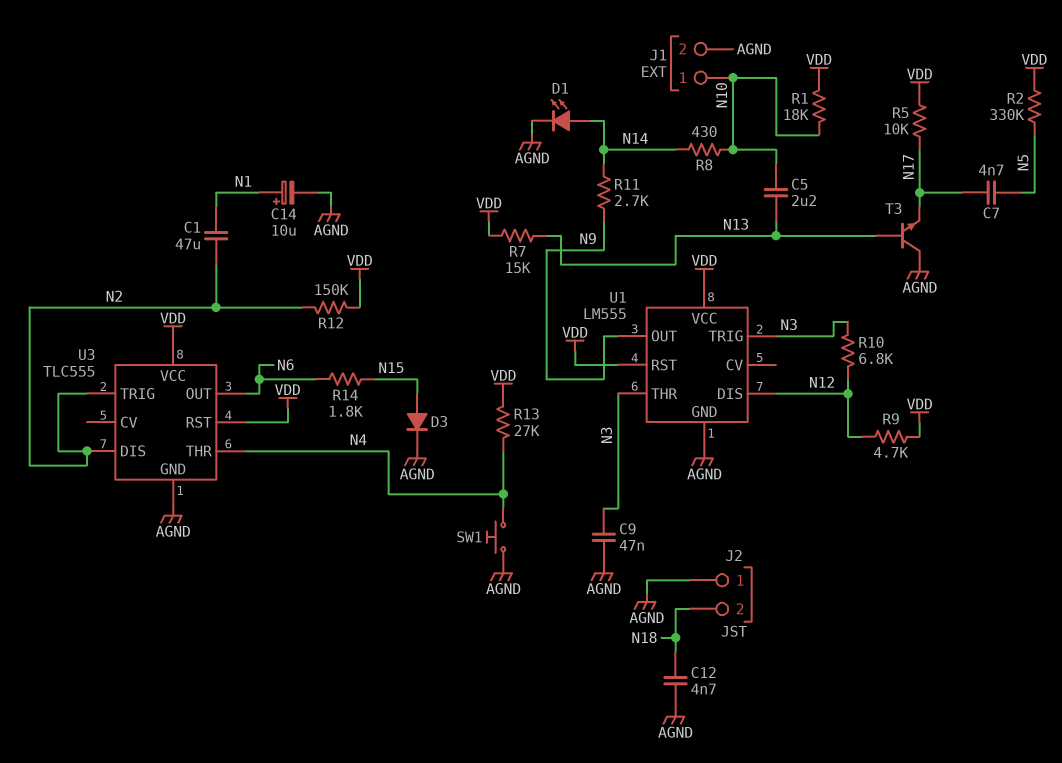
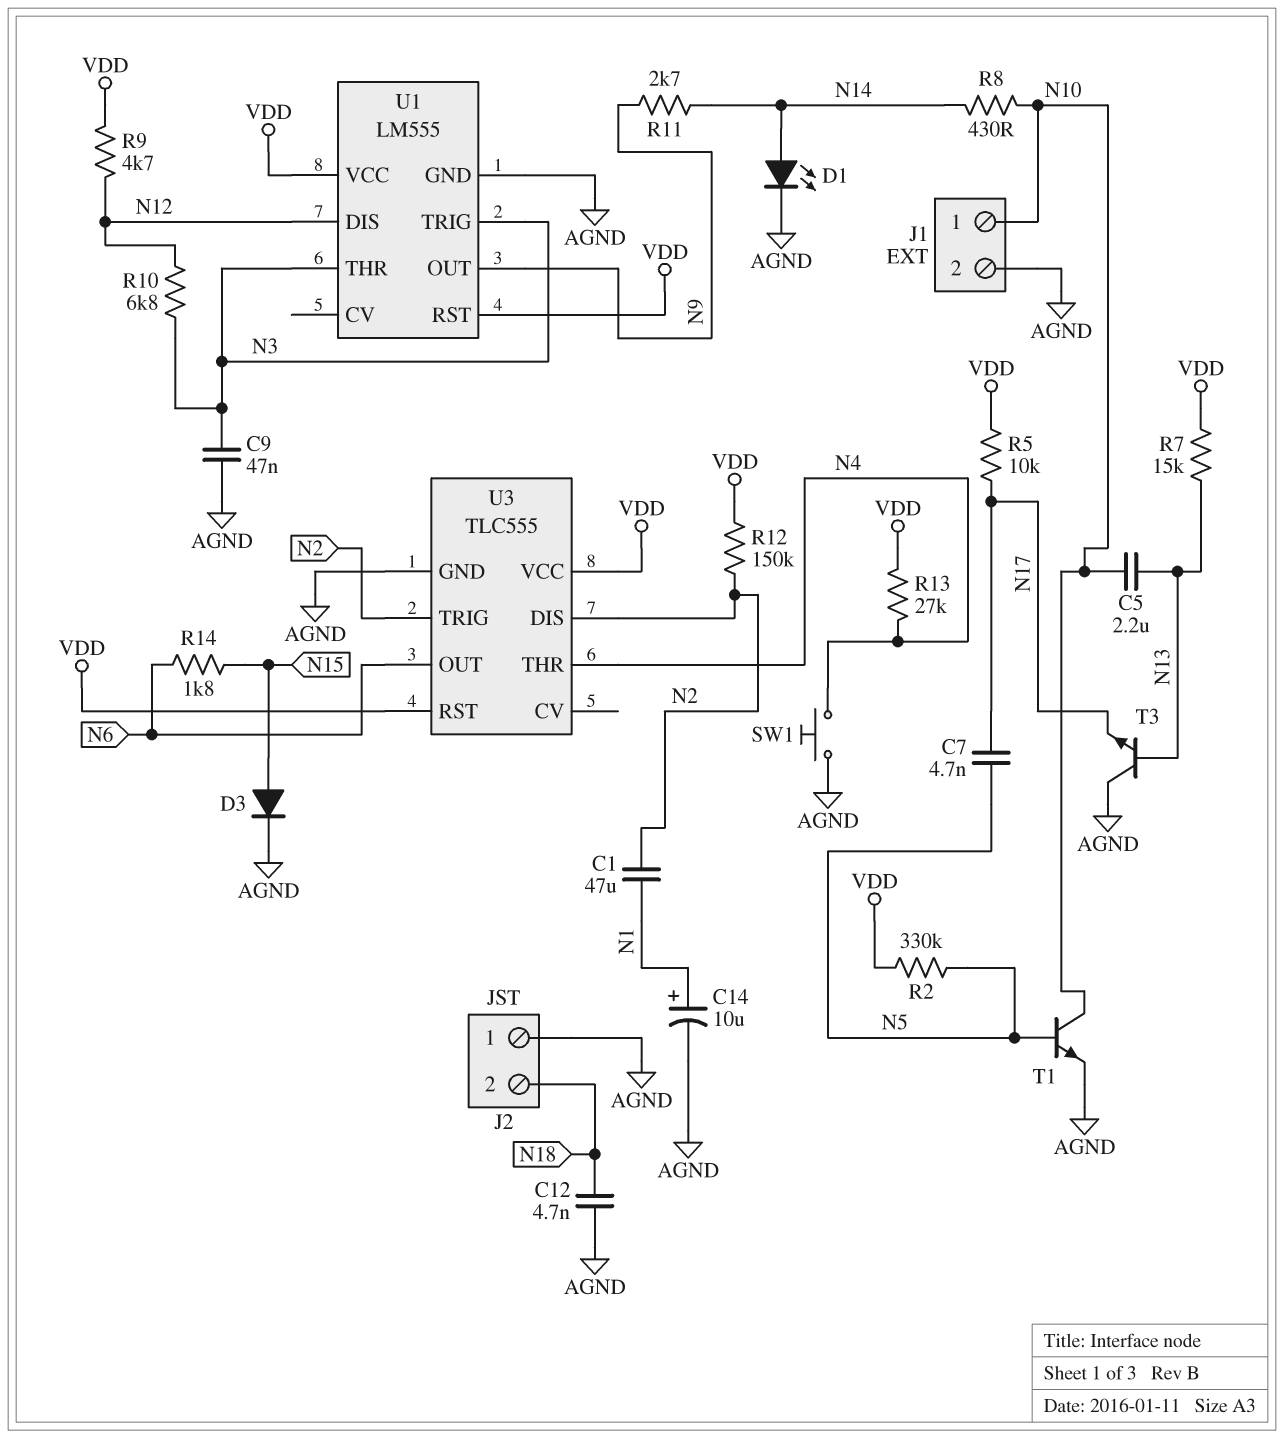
R1: 18k (N10, VDD) -> none
T1: none -> NPN (B N5, C N10, E AGND)

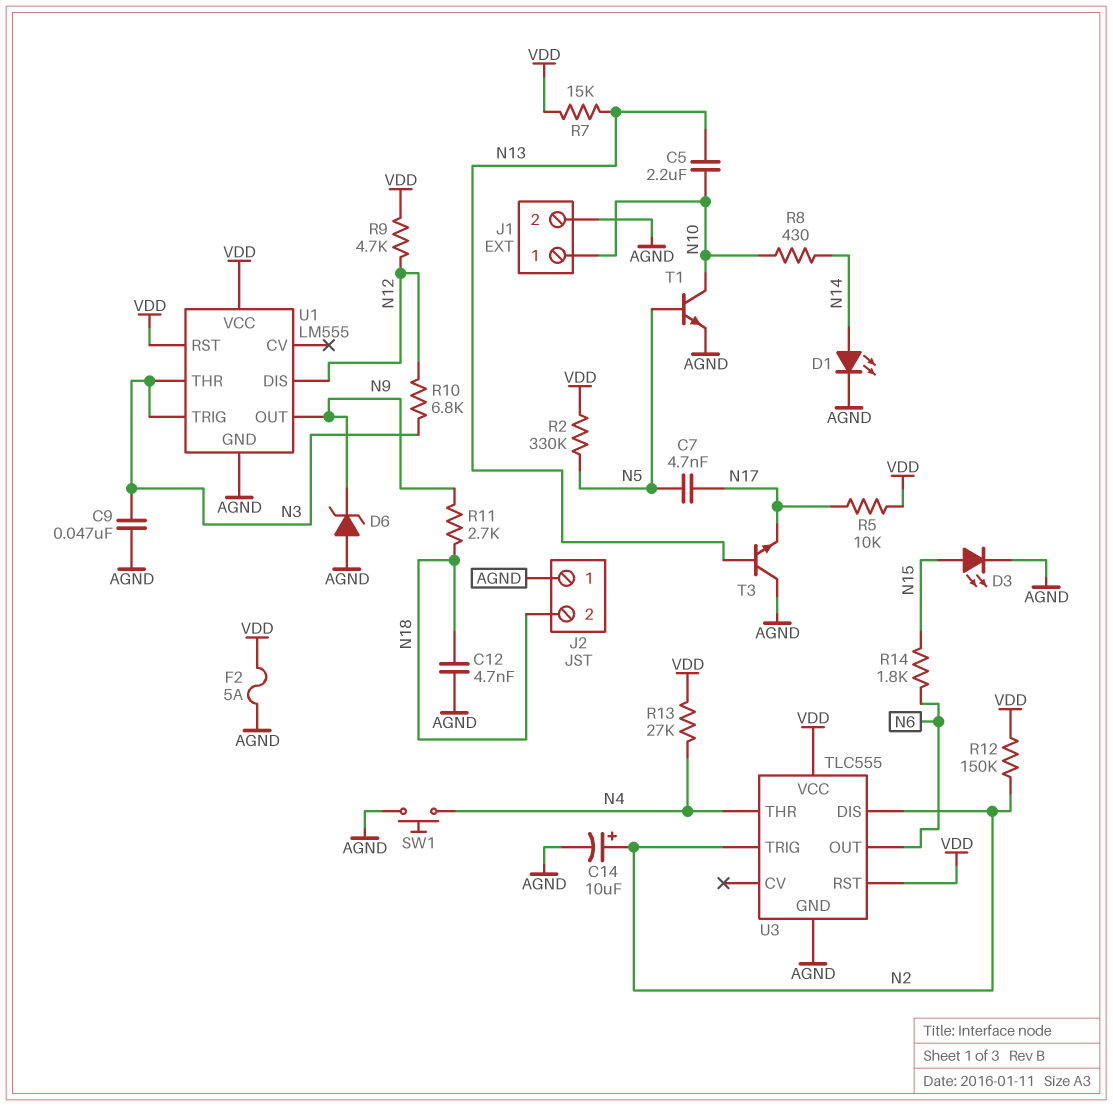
C1: 47uF (N1, N2) -> none
C14: 10uF (plus N1, minus AGND) -> 10uF (plus N2, minus AGND)
D3: diode (A N15, K AGND) -> LED (A N15, K AGND)
D6: none -> zener (A AGND, K N9)
F2: none -> 5A (AGND, VDD)
R11: 2.7k (N9, N14) -> 2.7k (N9, N18)

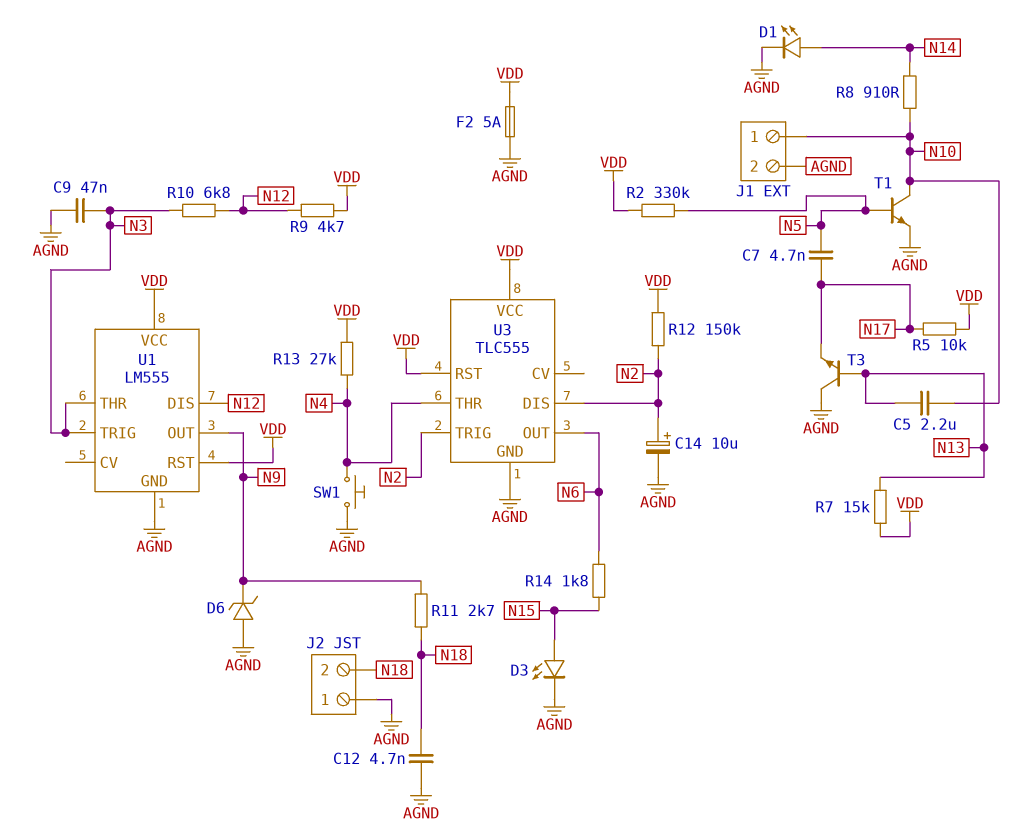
R8: 430 (N10, N14) -> 910 (N10, N14)

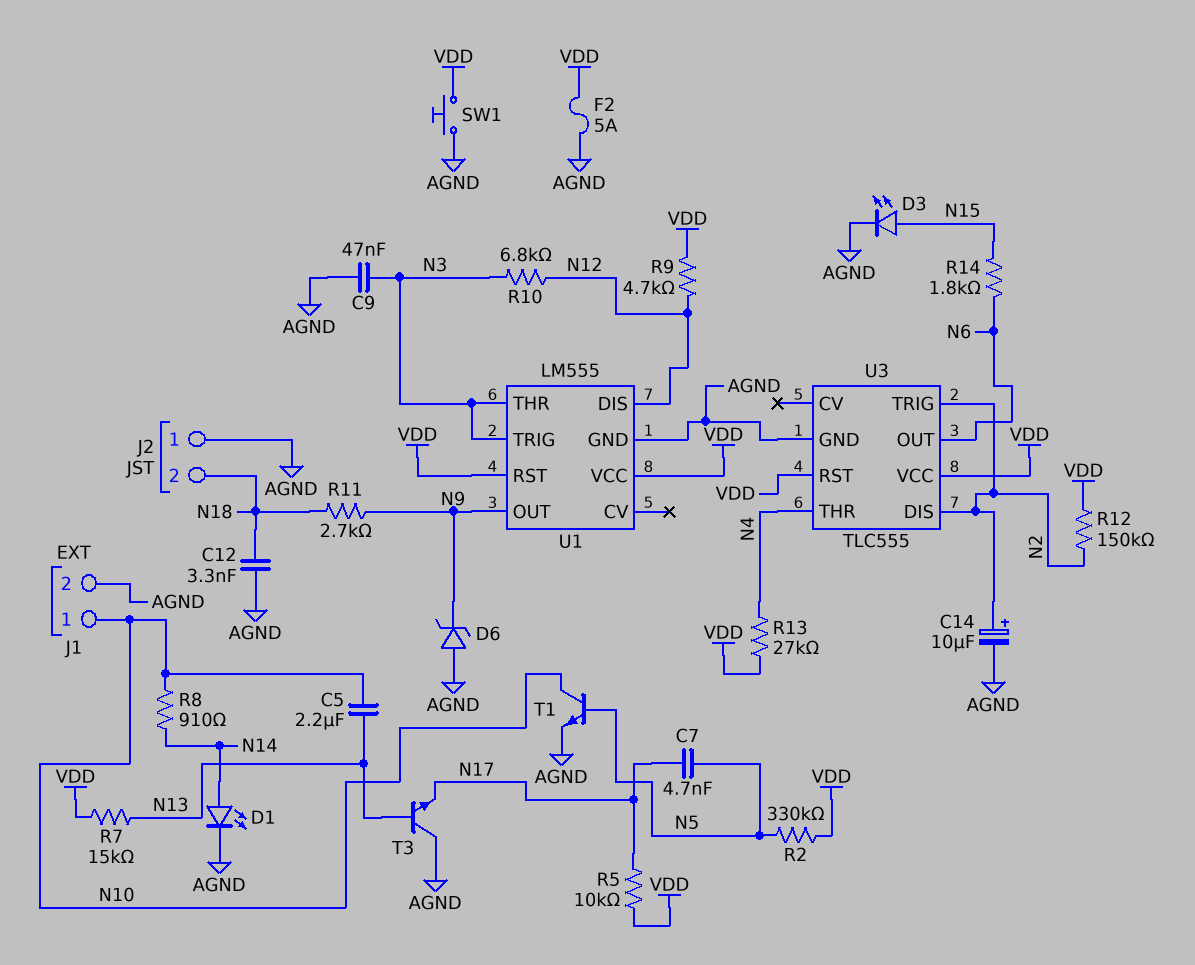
C12: 4.7nF (AGND, N18) -> 3.3nF (AGND, N18)
SW1: button (AGND, N4) -> button (AGND, VDD)

